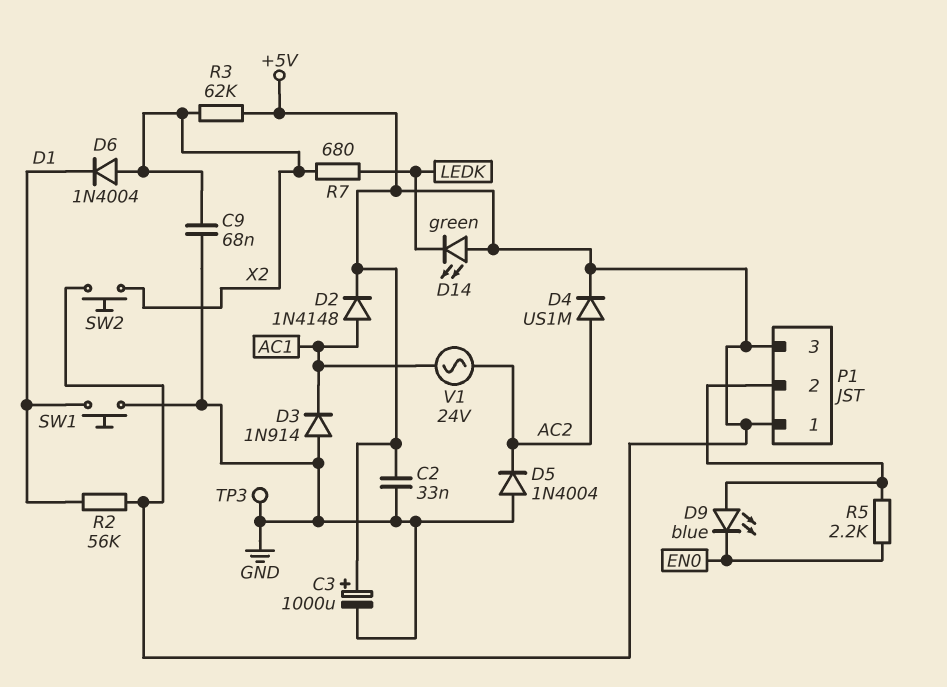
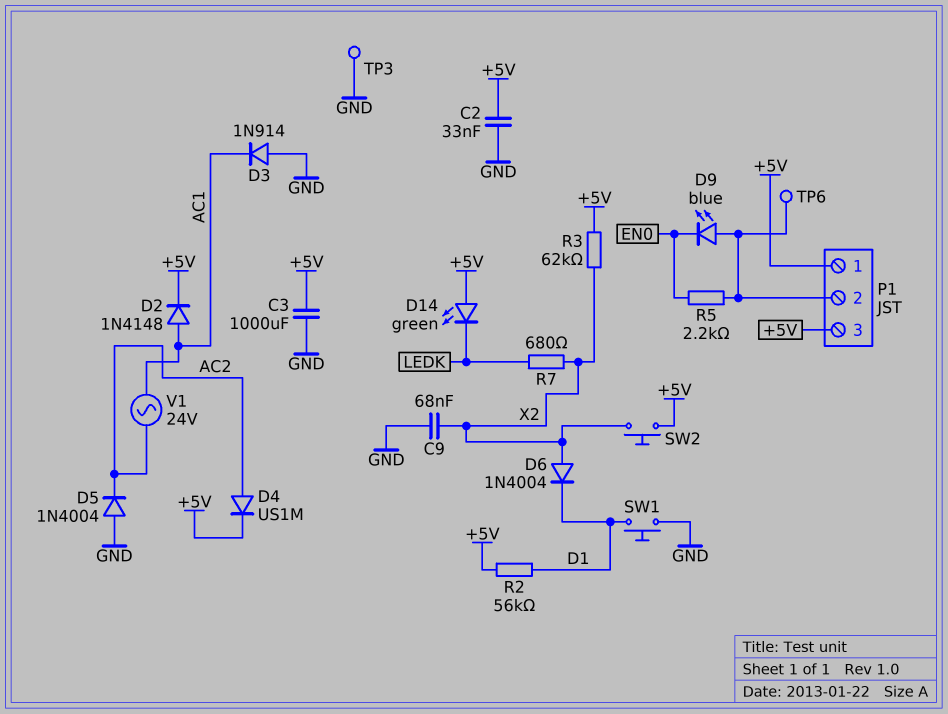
C3: 1000uF (plus +5V, minus GND) -> 1000uF (+5V, GND)
TP6: none -> test point (P1/2)

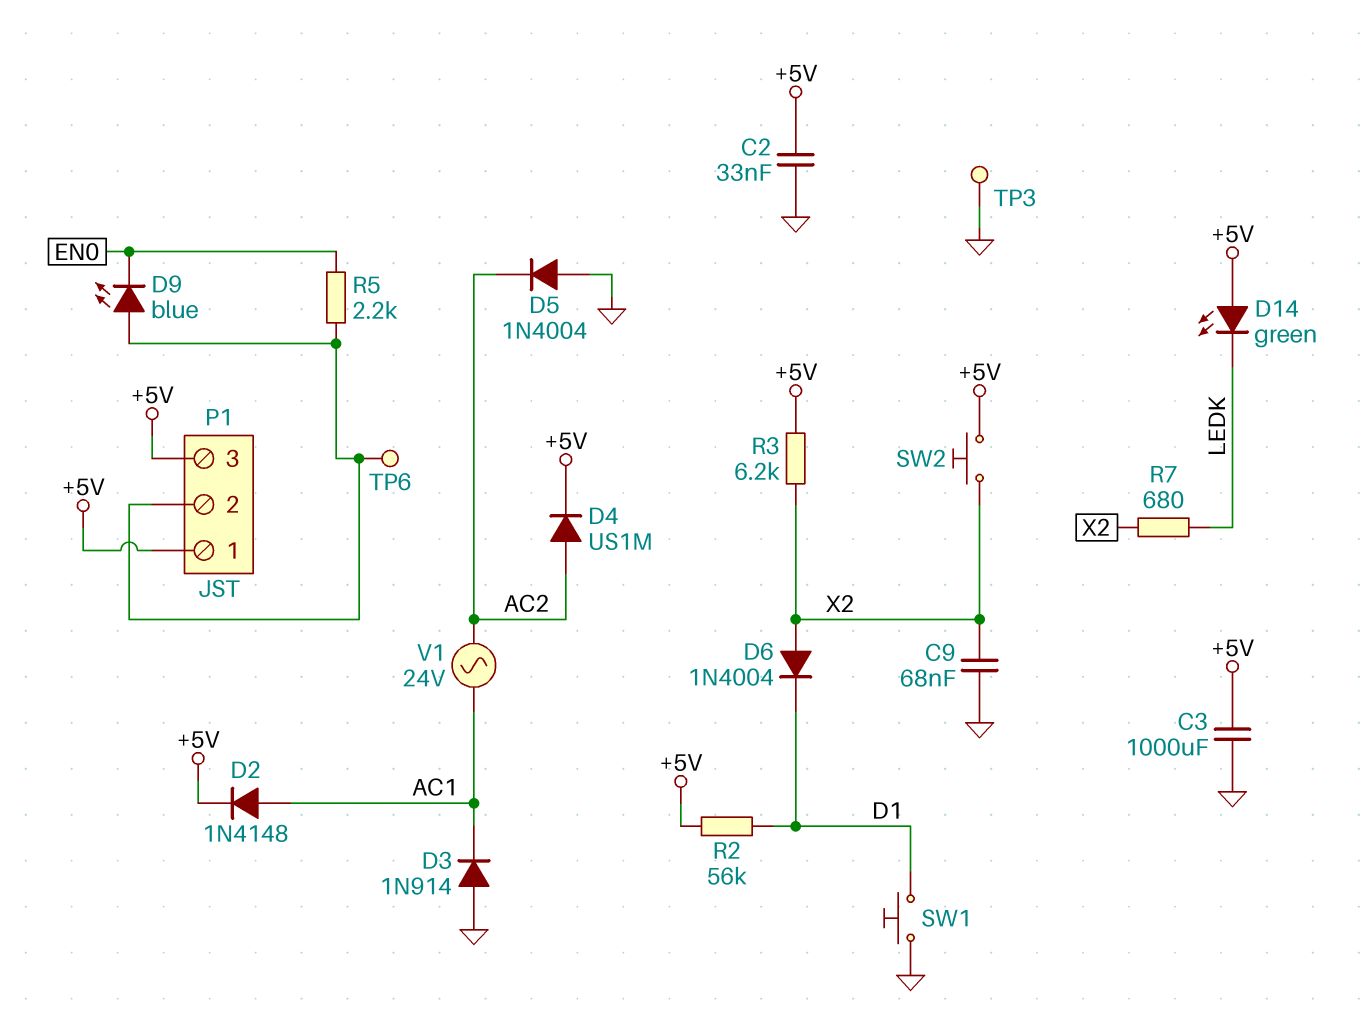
R3: 62k (+5V, X2) -> 6.2k (+5V, X2)

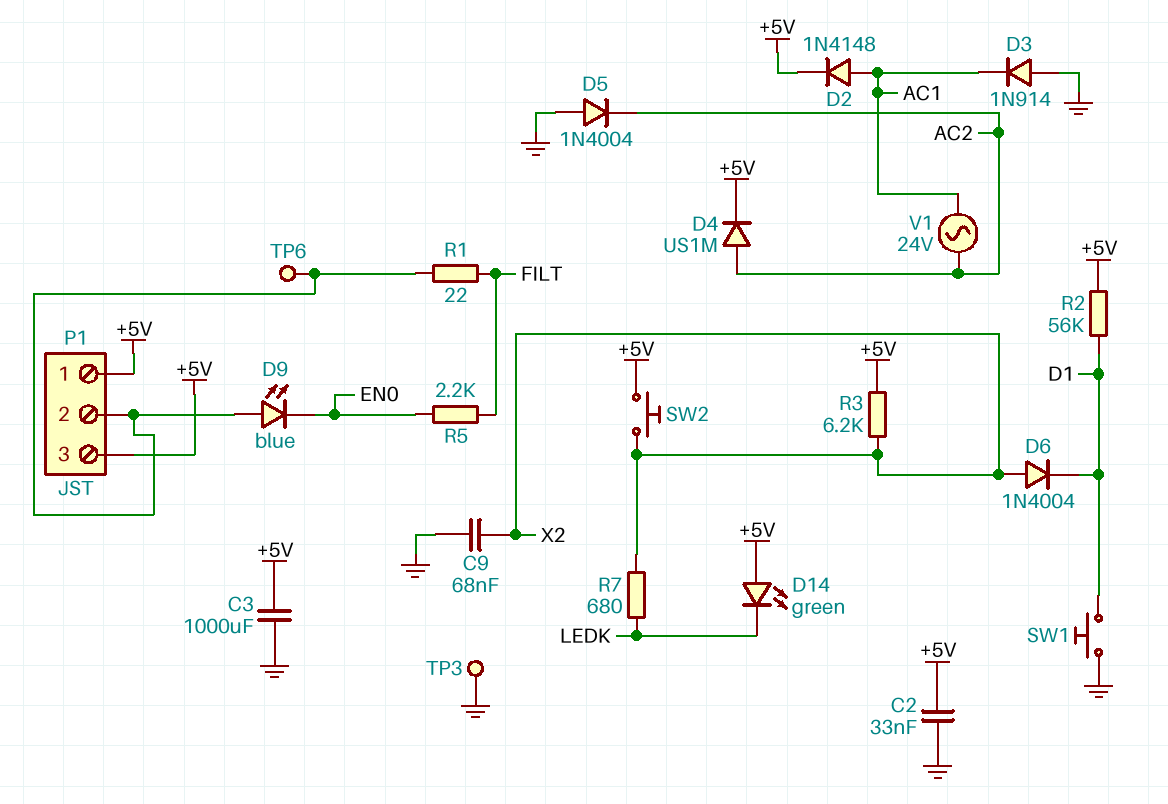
R1: none -> 22 (FILT, P1/2)
R5: 2.2k (EN0, P1/2) -> 2.2k (EN0, FILT)

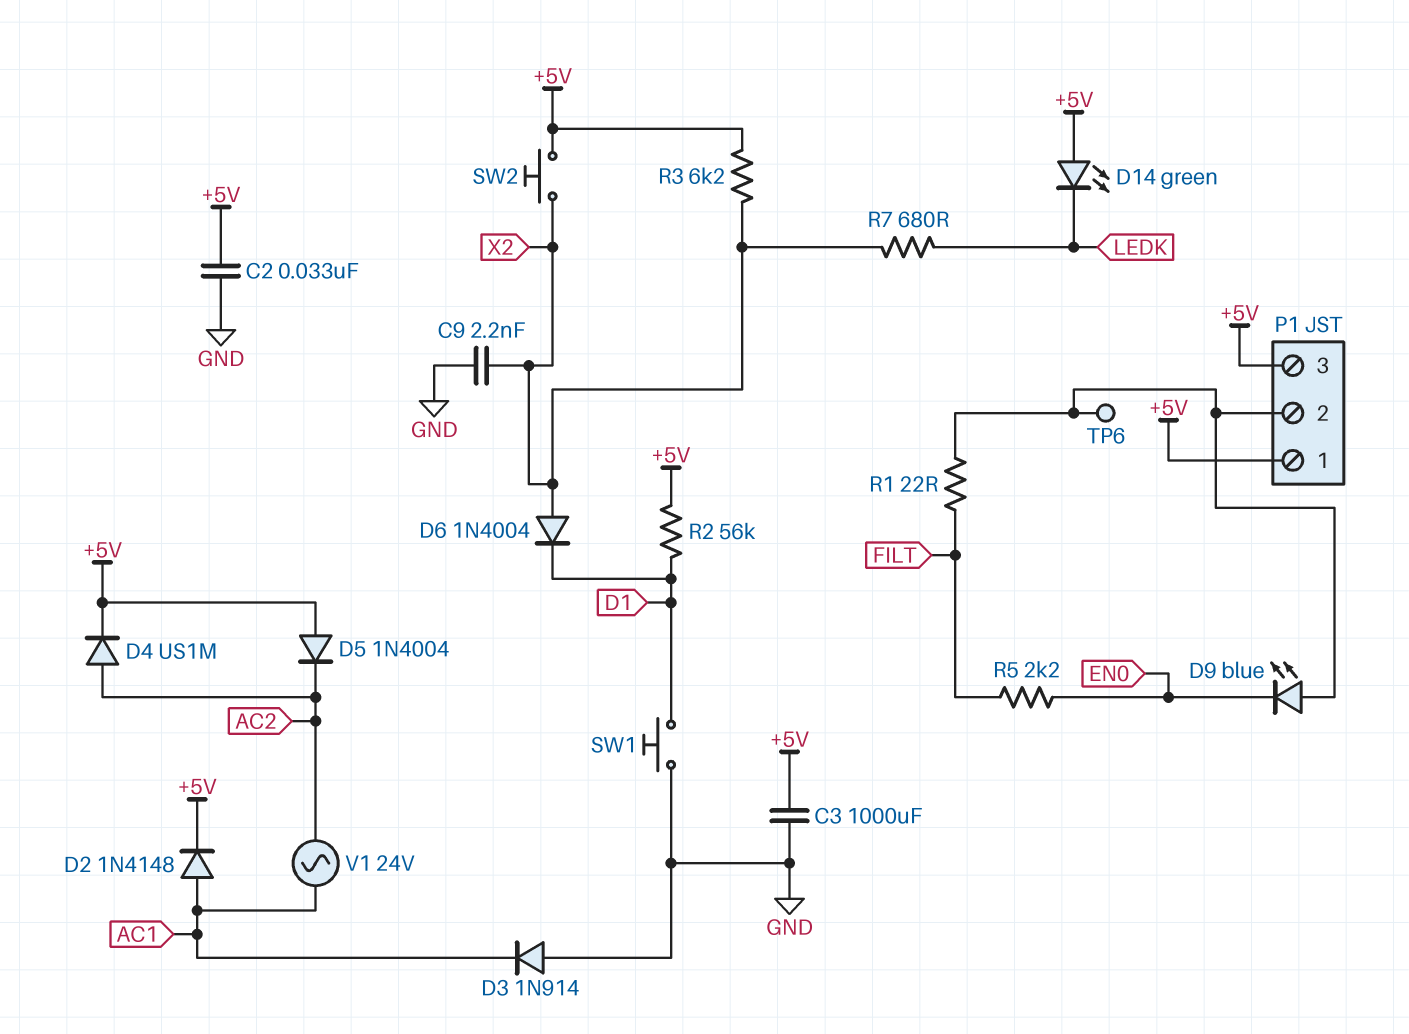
C9: 68nF (GND, X2) -> 2.2nF (GND, X2)
D5: diode 1N4004 (A GND, K AC2) -> diode 1N4004 (A +5V, K AC2)
TP3: test point (GND) -> none

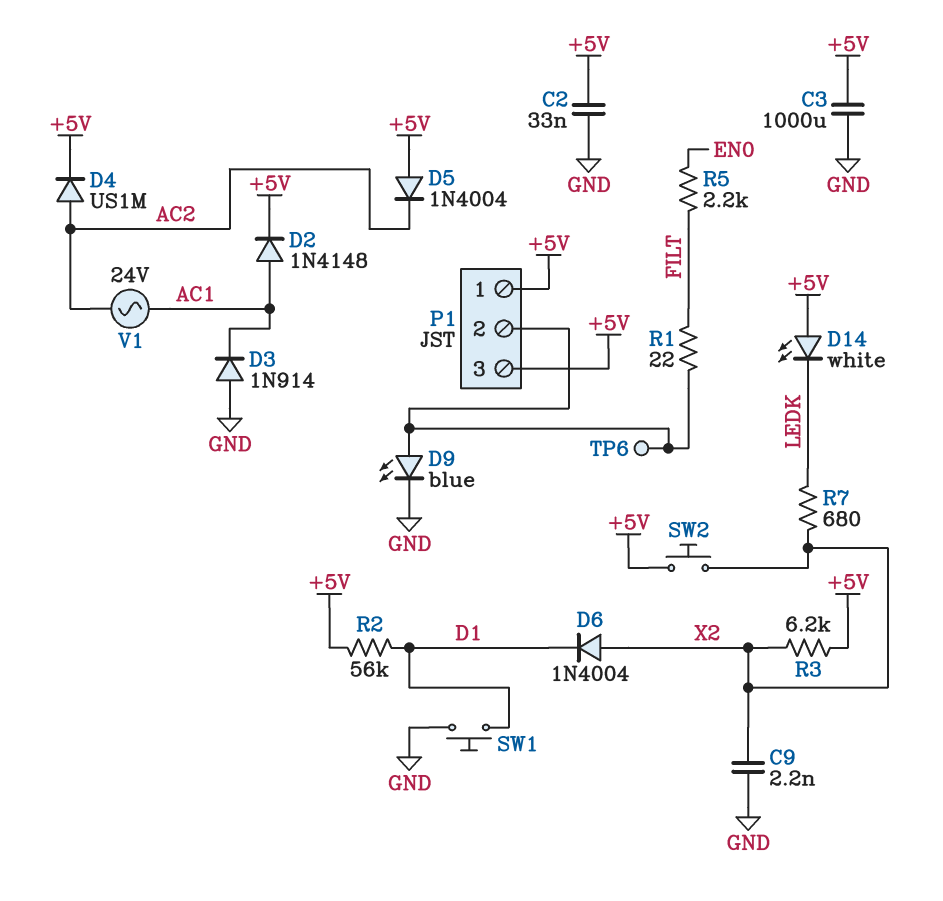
D9: LED blue (A P1/2, K EN0) -> LED blue (A P1/2, K GND)
D14: LED green (A +5V, K LEDK) -> LED white (A +5V, K LEDK)

